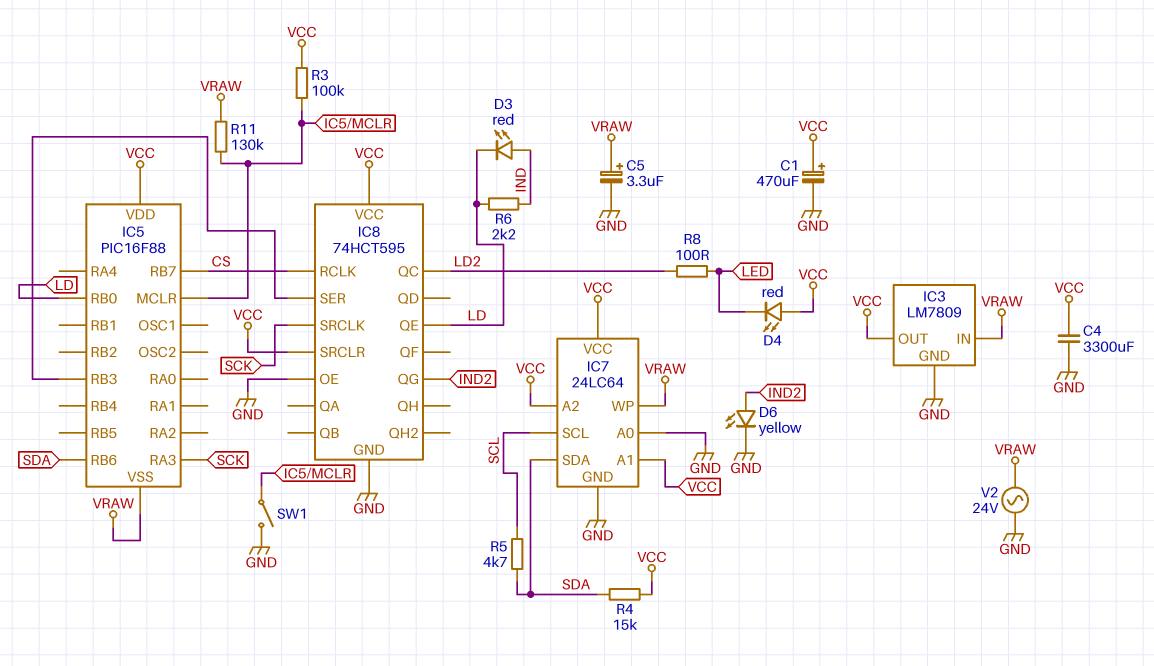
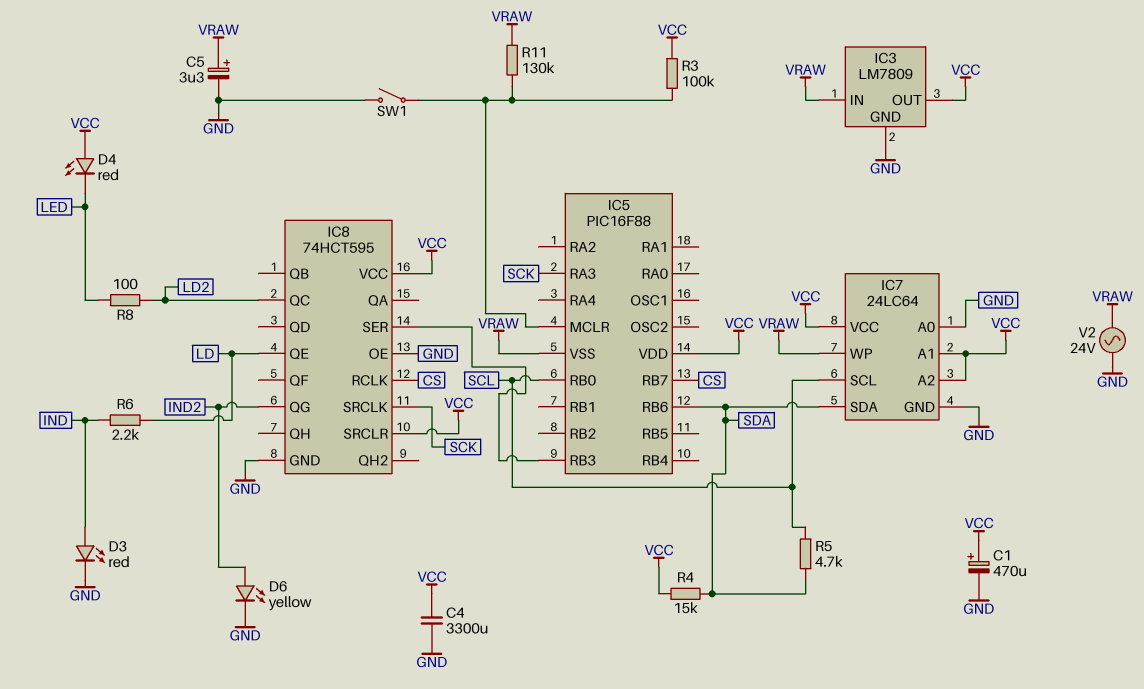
D3: LED red (A IND, K LD) -> LED red (A IND, K GND)
IC5 pin RB0: LD -> SCL

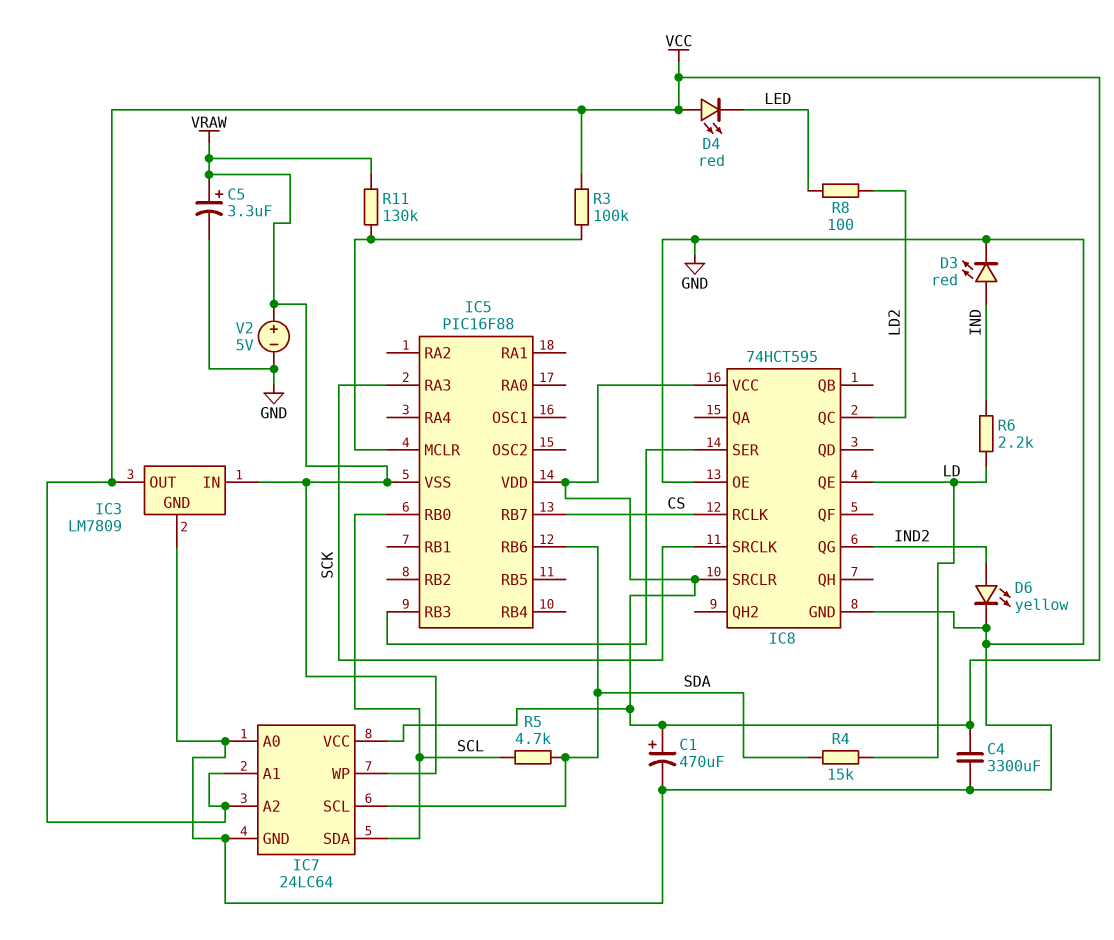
IC7 pin SCL: SCL -> SDA
IC7 pin SDA: SDA -> SCL
R4: 15k (SDA, VCC) -> 15k (LD, SDA)
SW1: switch (GND, IC5/MCLR) -> none
V2: AC 24V (GND, VRAW) -> 5V (plus VRAW, minus GND)

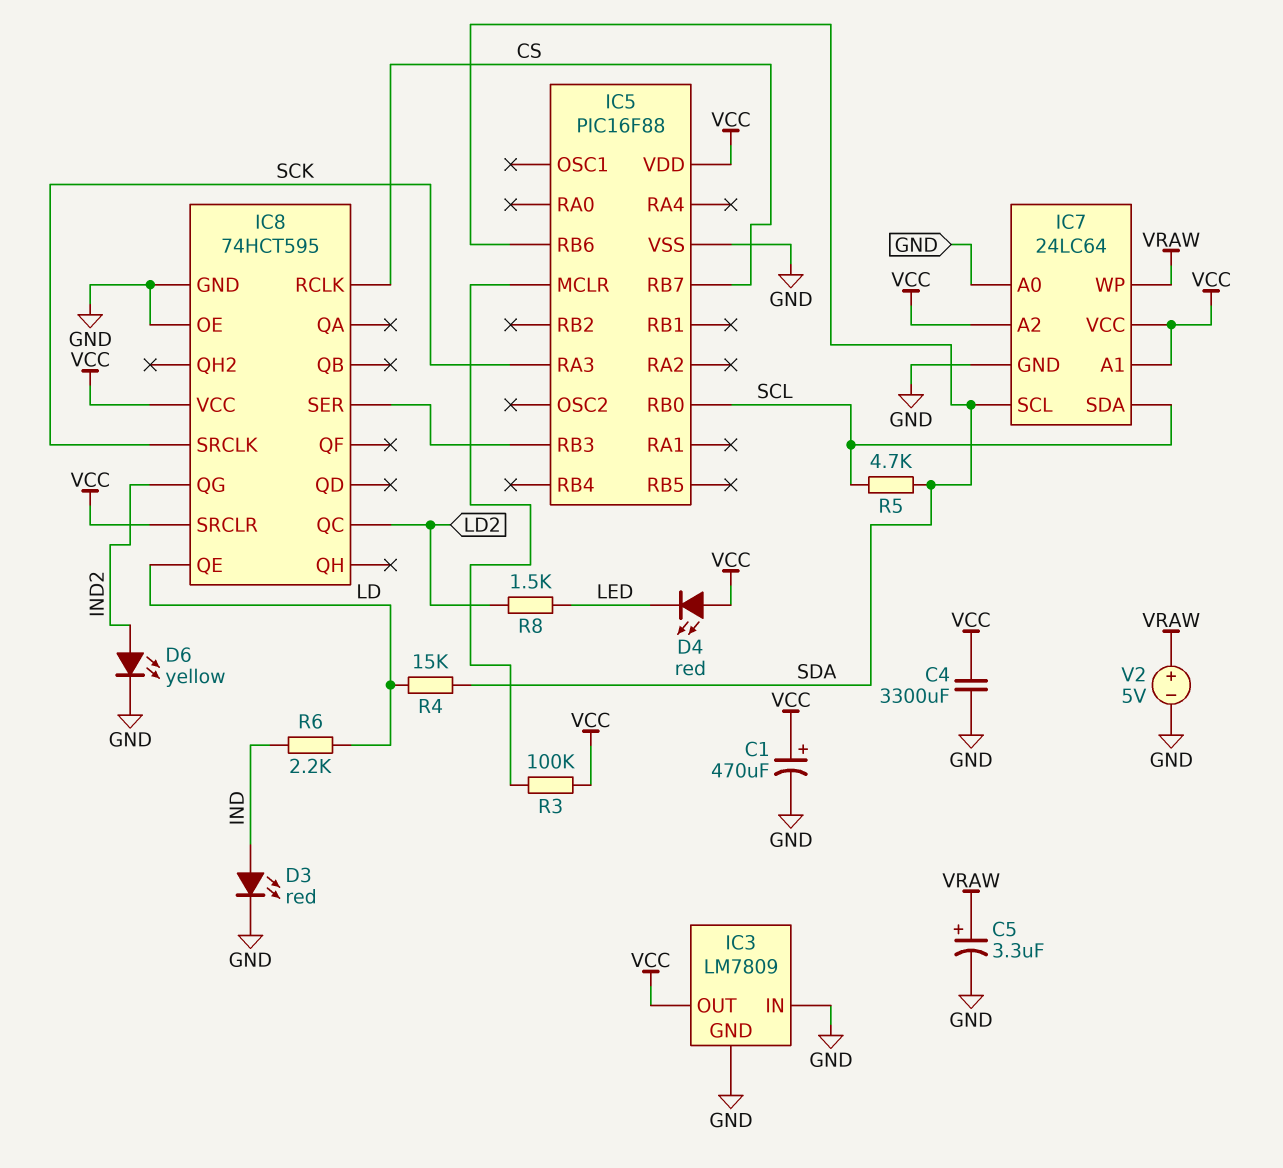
IC3 pin IN: VRAW -> GND
IC5 pin VSS: VRAW -> GND
R8: 100 (LD2, LED) -> 1.5k (LD2, LED)
R11: 130k (IC5/MCLR, VRAW) -> none

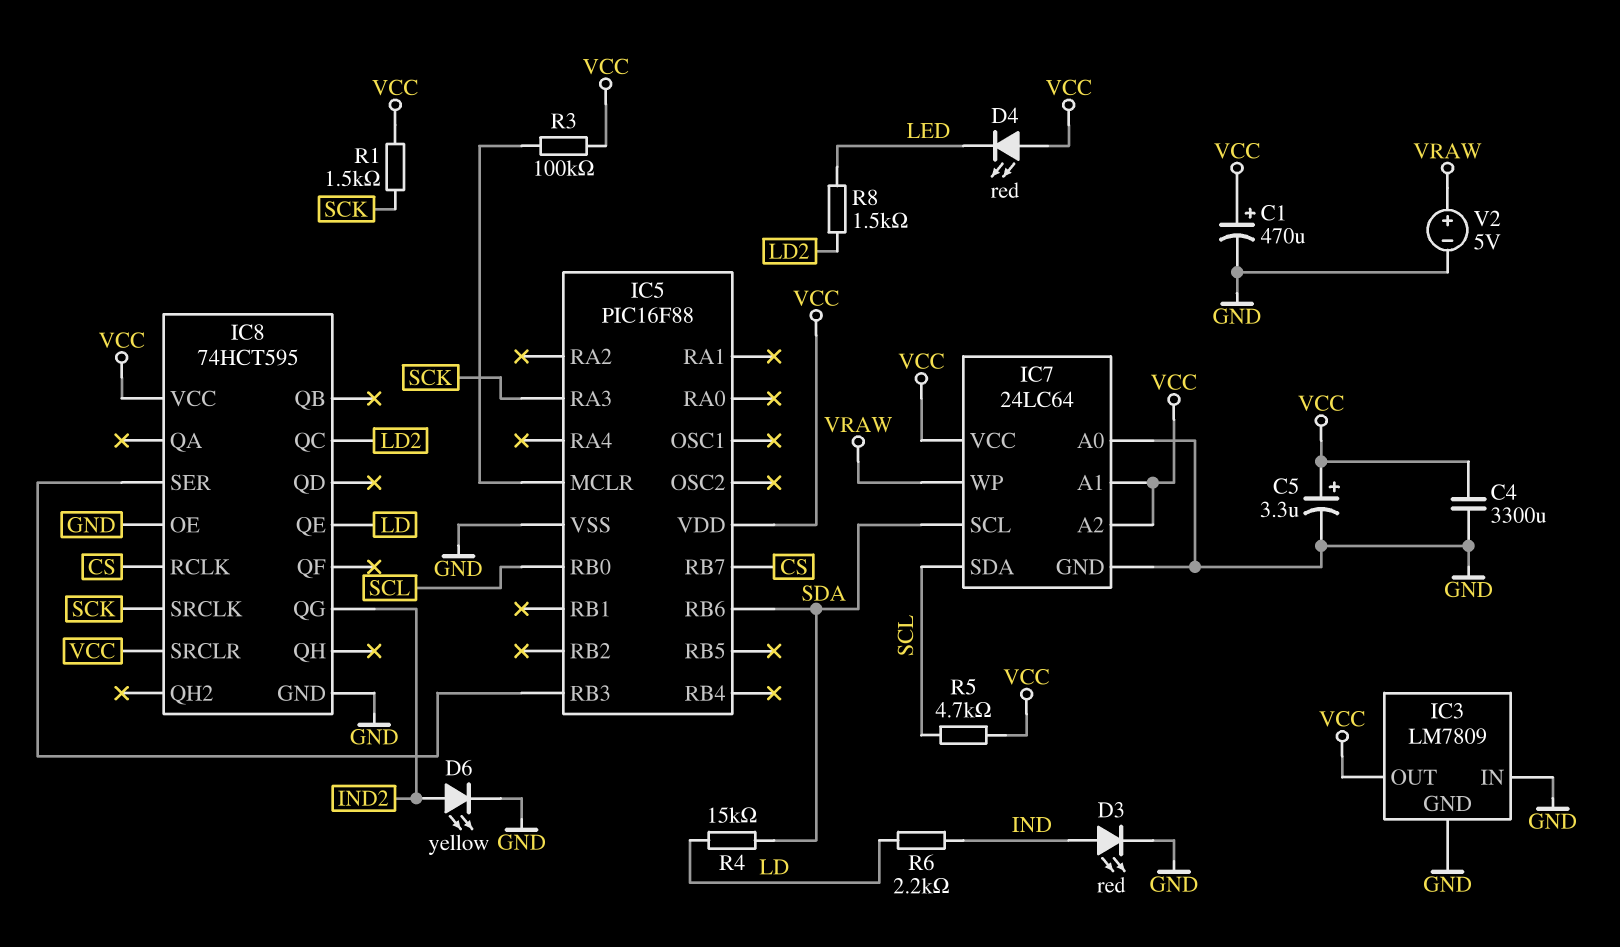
C5: 3.3uF (plus VRAW, minus GND) -> 3.3uF (plus VCC, minus GND)
R1: none -> 1.5k (SCK, VCC)
R5: 4.7k (SCL, SDA) -> 4.7k (SCL, VCC)

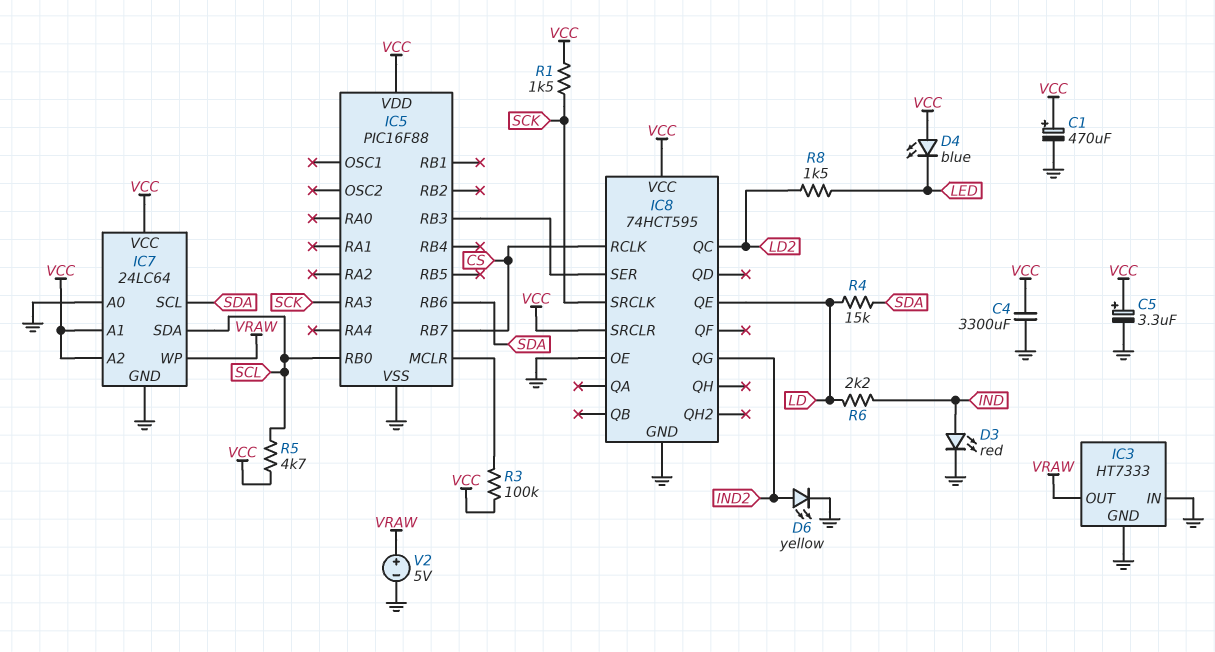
D4: LED red (A VCC, K LED) -> LED blue (A VCC, K LED)
IC3: LM7809 -> HT7333
IC3 pin OUT: VCC -> VRAW

